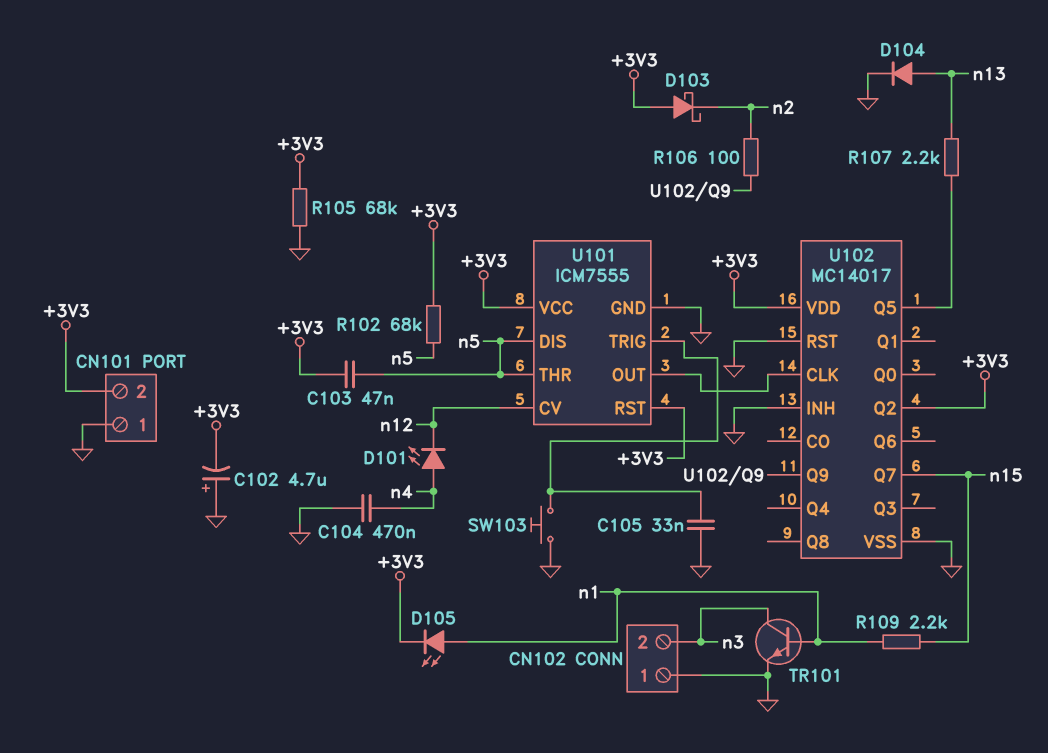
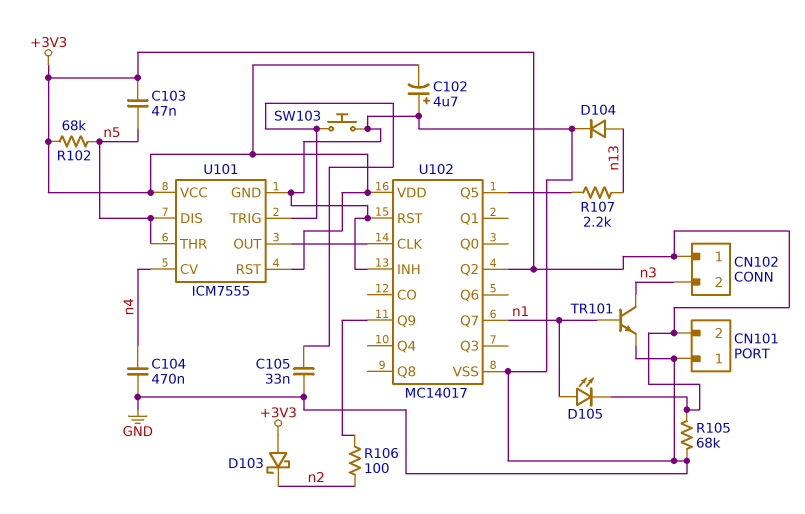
CN102 pin 1: GND -> +3V3
D101: LED (A n4, K n12) -> none
R109: 2.2k (n1, n15) -> none
U101 pin CV: n12 -> n4
U102 pin Q7: n15 -> n1

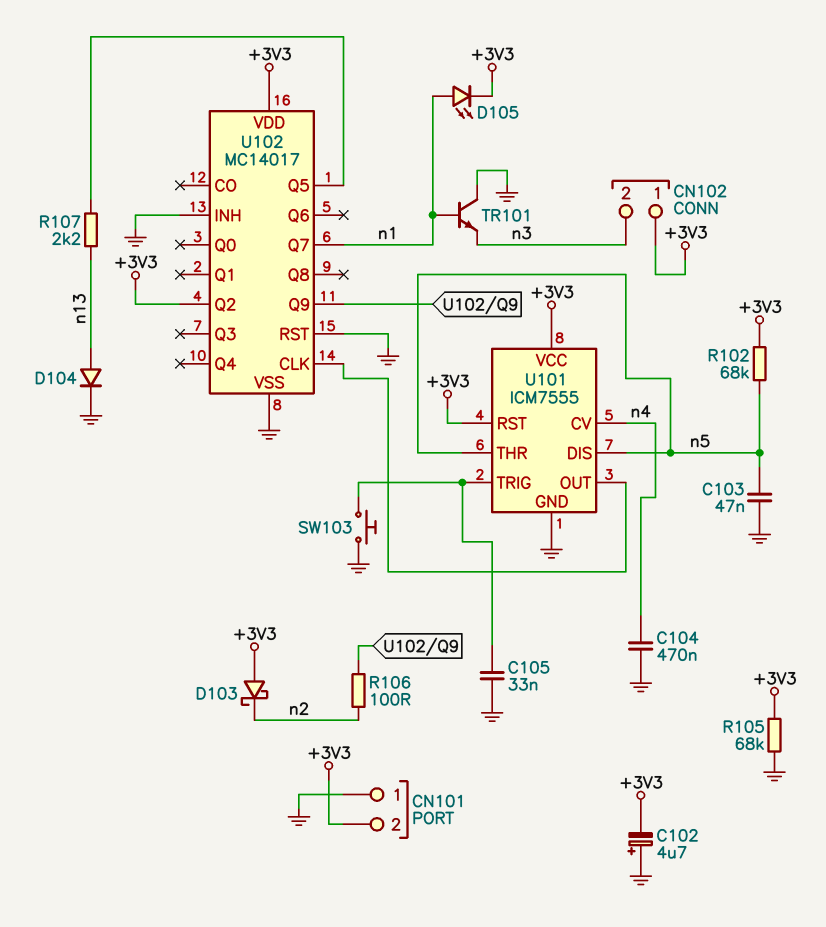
C103: 47nF (+3V3, n5) -> 47nF (GND, n5)
TR101: NPN (B n1, C n3, E GND) -> NPN (B n1, C GND, E n3)

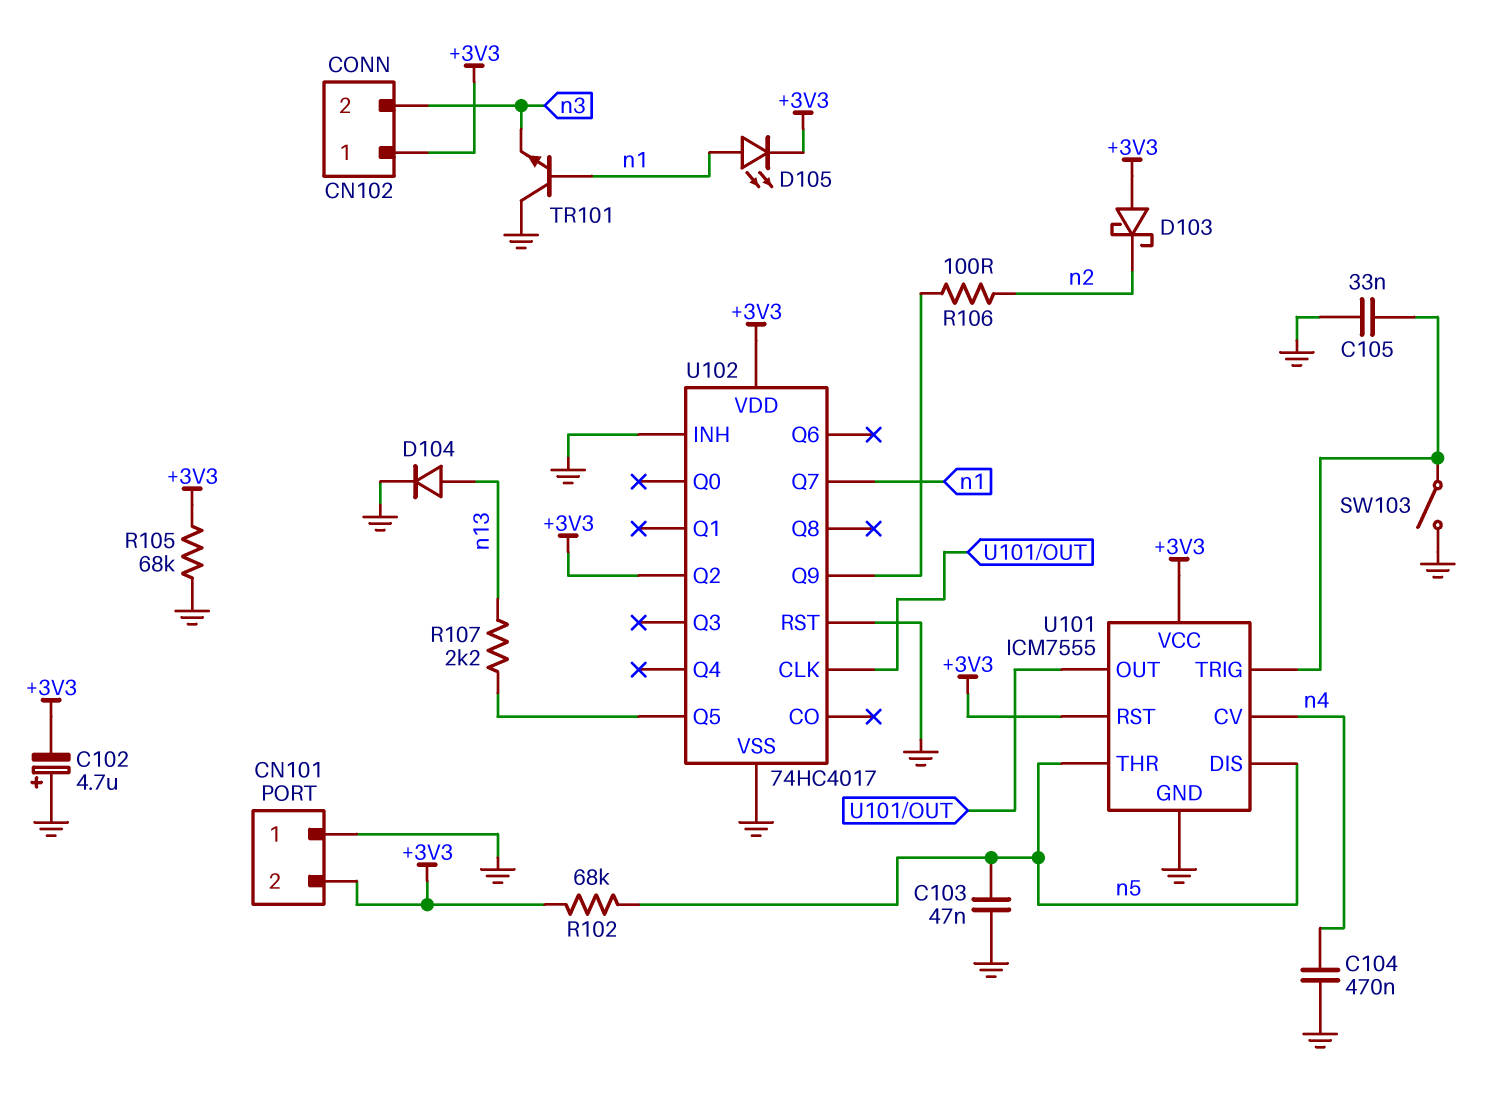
SW103: button (GND, U101/TRIG) -> switch (GND, U101/TRIG)
U102: MC14017 -> 74HC4017

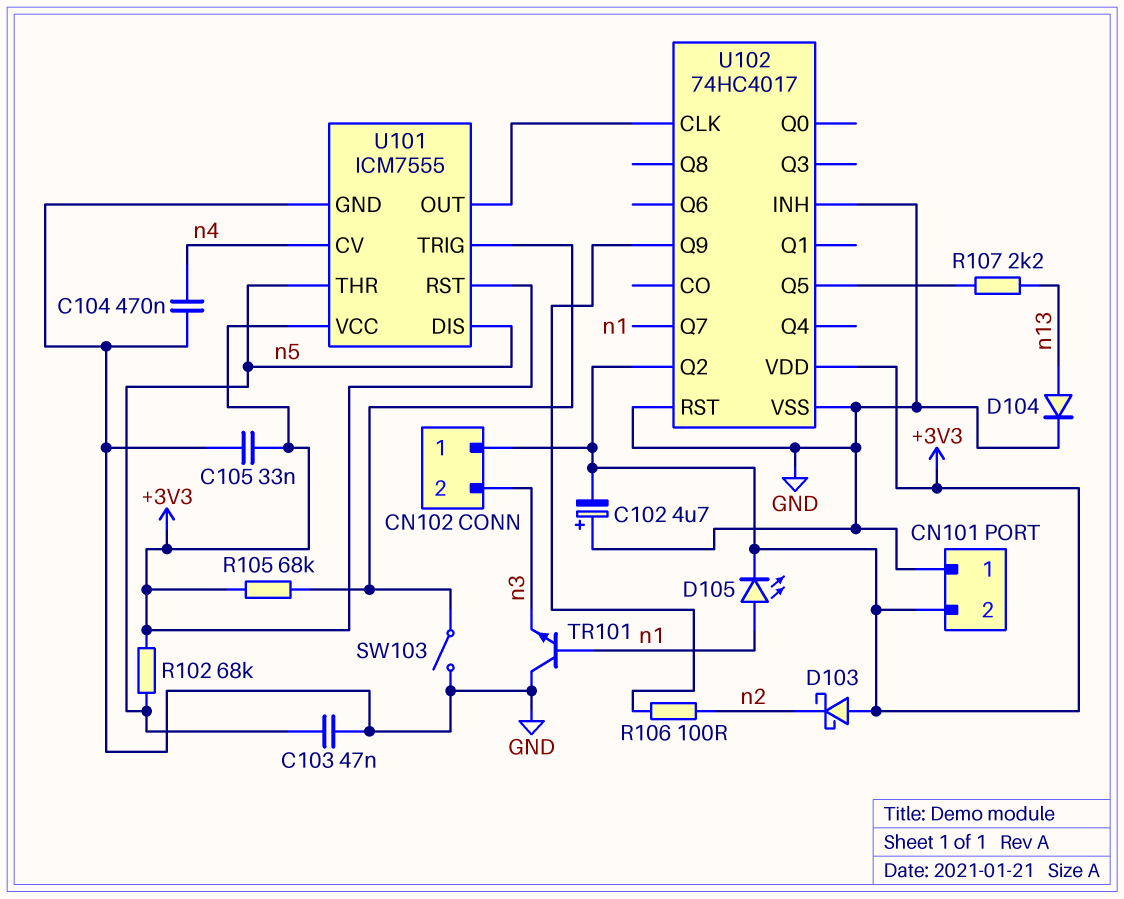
C105: 33nF (GND, U101/TRIG) -> 33nF (+3V3, GND)
R105: 68k (+3V3, GND) -> 68k (+3V3, U101/TRIG)

